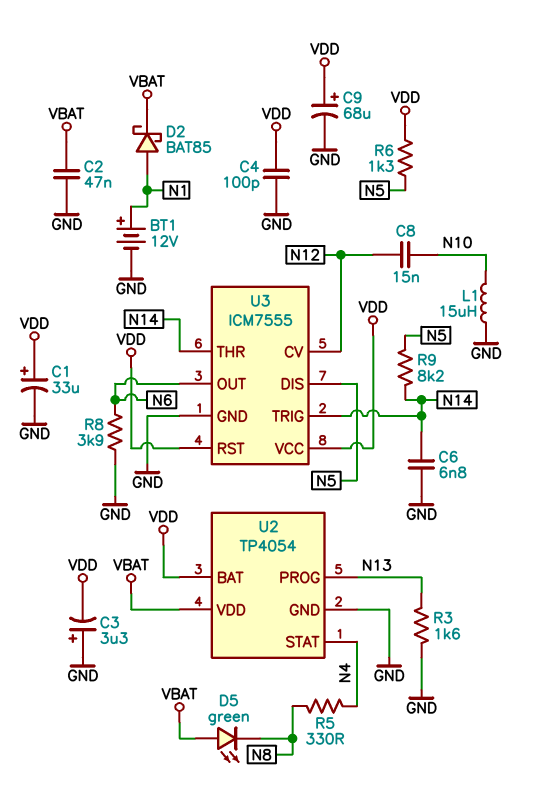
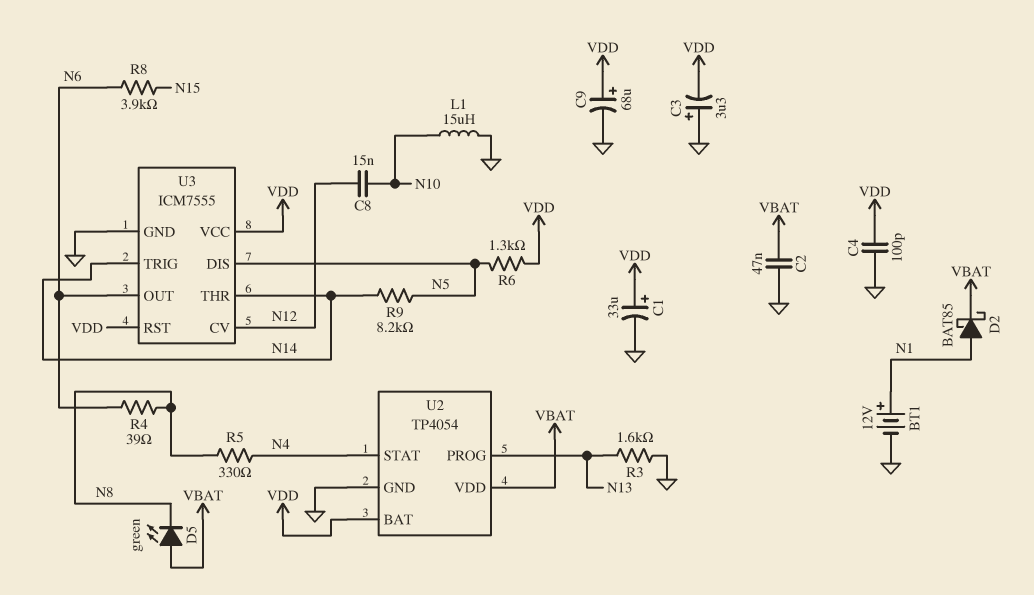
C6: 6.8nF (GND, N14) -> none
R4: none -> 39 (N6, N8)
R8: 3.9k (GND, N6) -> 3.9k (N6, N15)

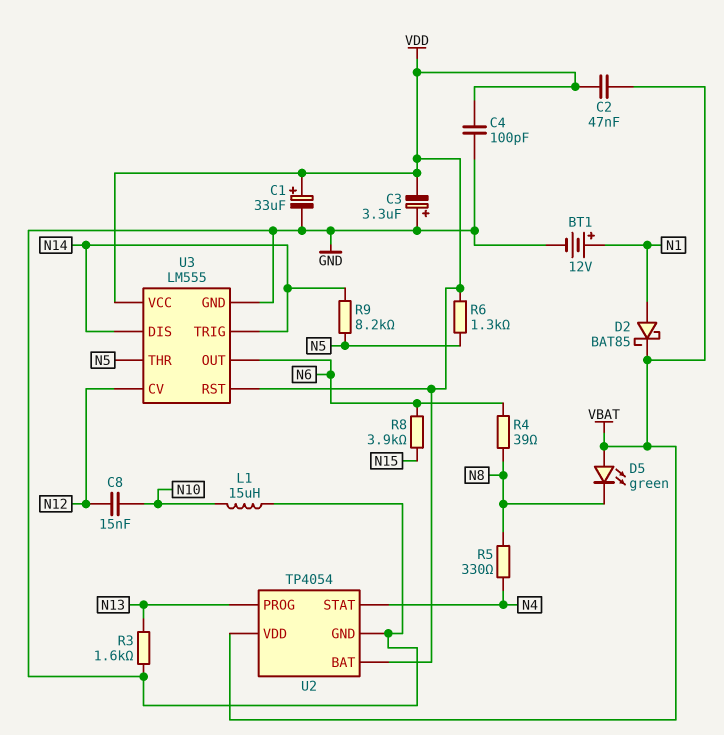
C2: 47nF (GND, VBAT) -> 47nF (VBAT, VDD)
C9: 68uF (plus VDD, minus GND) -> none
U3: ICM7555 -> LM555
U3 pin DIS: N5 -> N14
U3 pin THR: N14 -> N5

